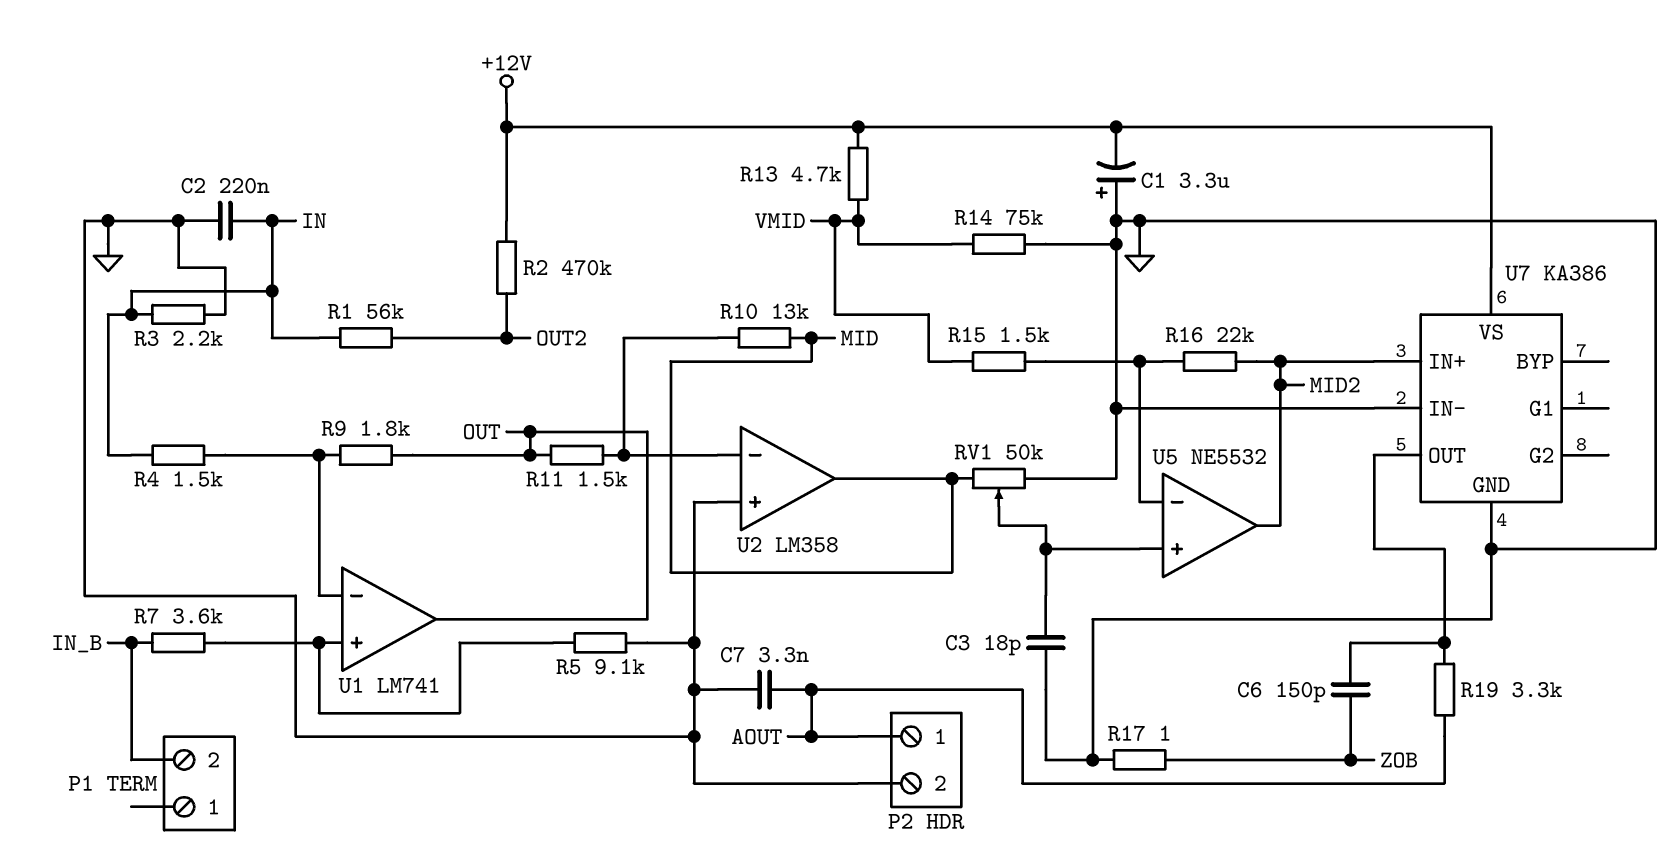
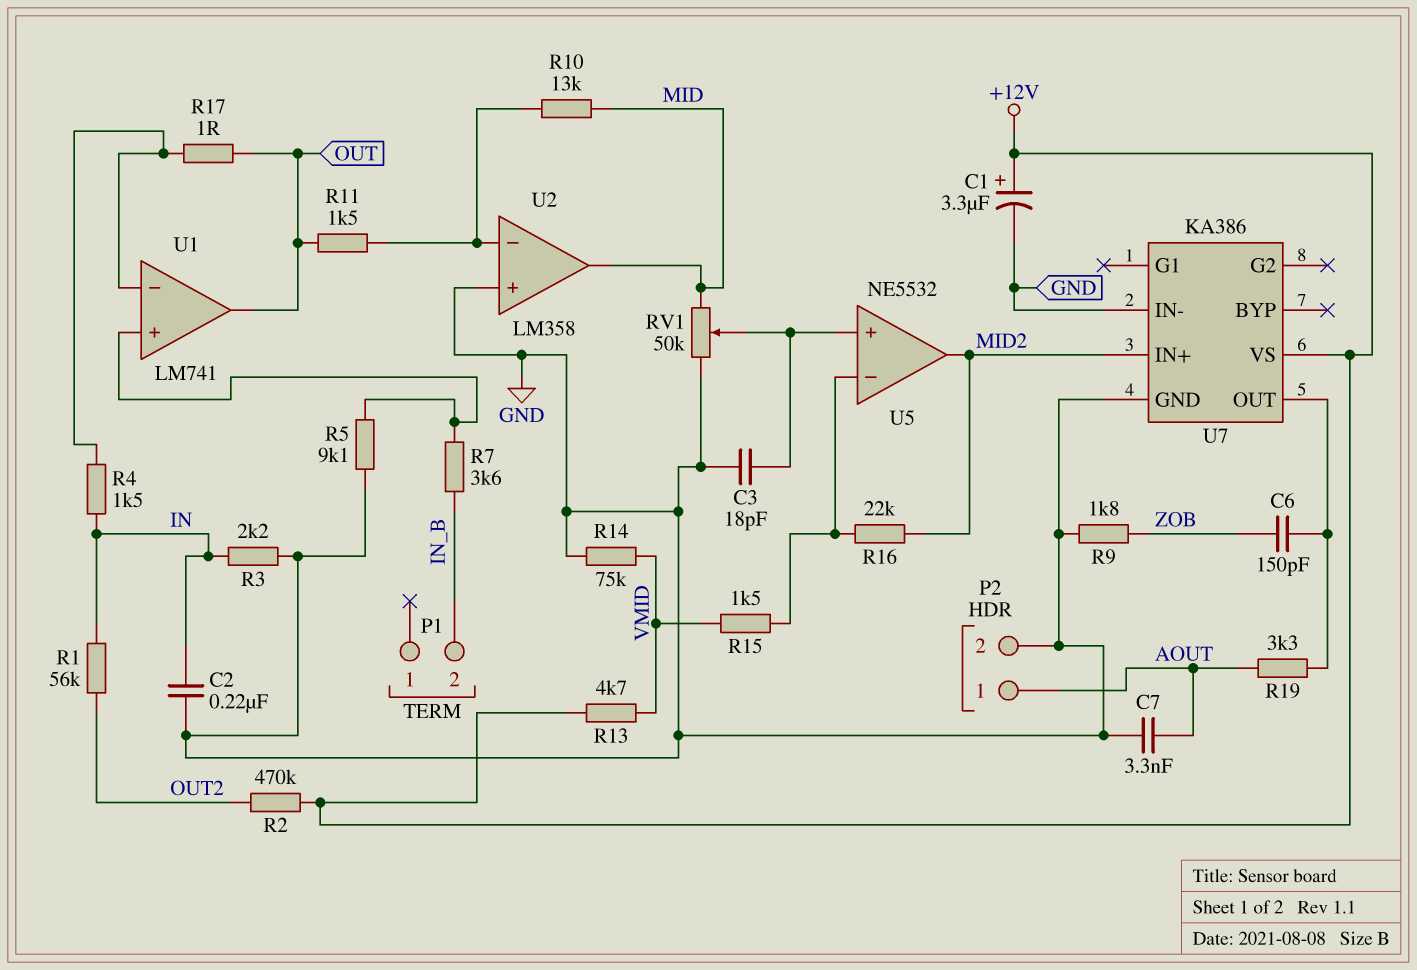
C1: 3.3uF (plus GND, minus +12V) -> 3.3uF (plus +12V, minus GND)
R9: 1.8k (OUT, U1/in-) -> 1.8k (GND, ZOB)
R17: 1 (GND, ZOB) -> 1 (OUT, U1/in-)

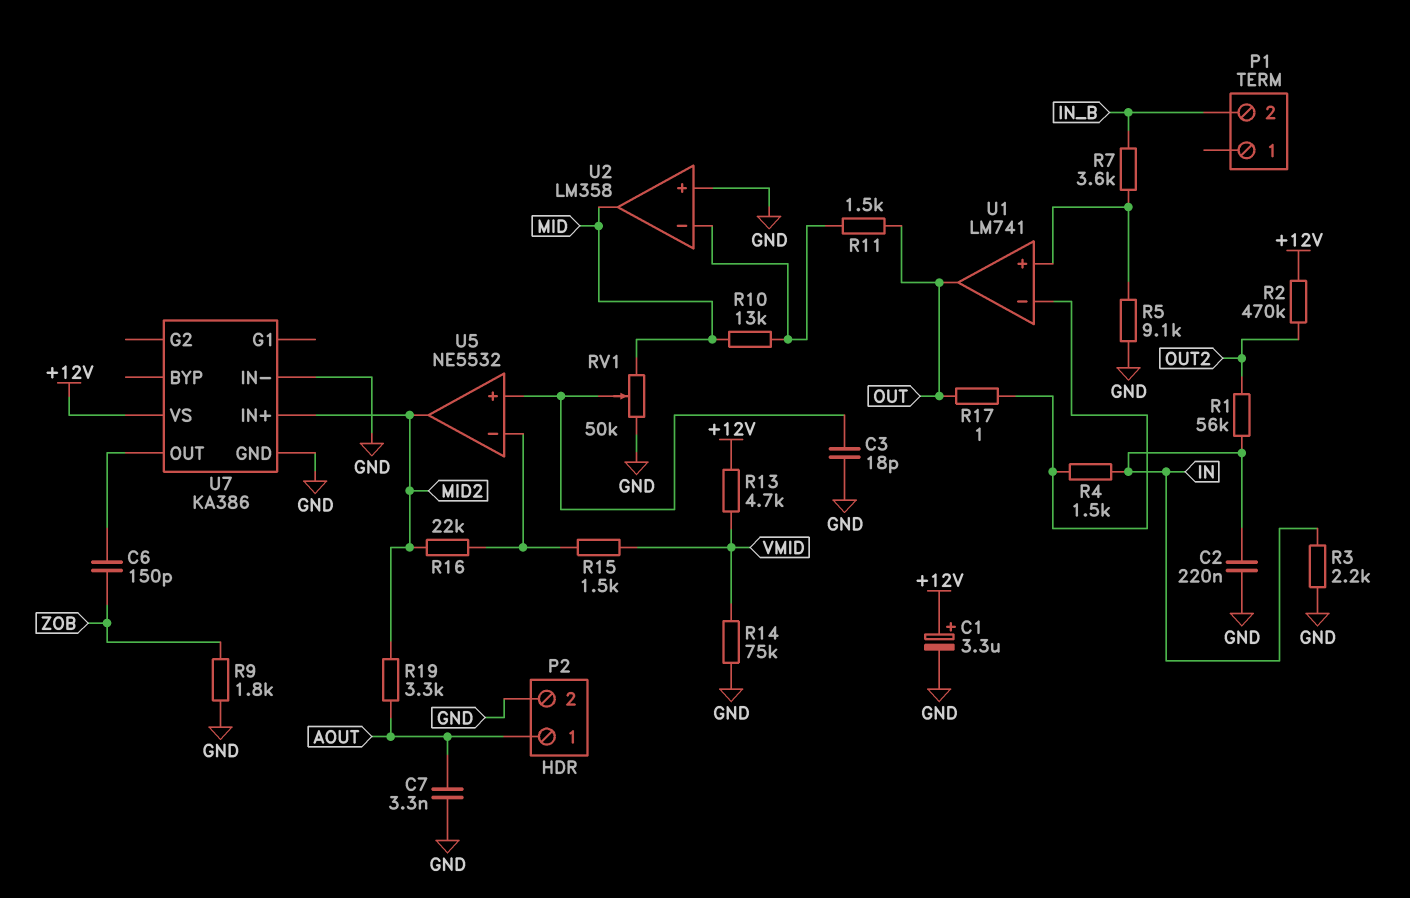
R19: 3.3k (AOUT, U7/OUT) -> 3.3k (AOUT, MID2)

